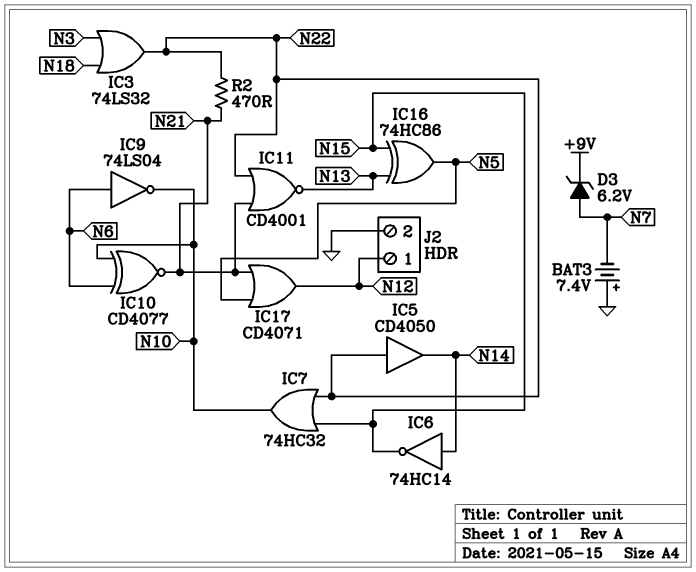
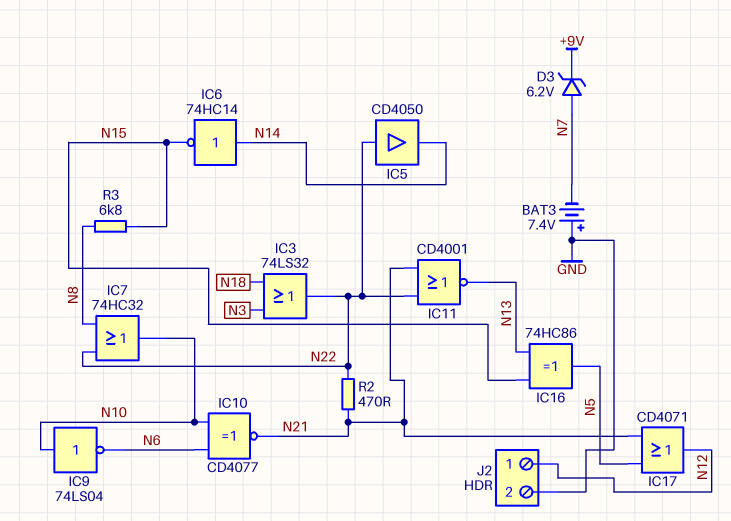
IC7: OR 74HC32 (in N15, in N22, out N10) -> OR 74HC32 (in N8, in N22, out N10)
IC9: NOT 74LS04 (in N6, out N10) -> NOT 74LS04 (in N10, out N6)
R3: none -> 6.8k (N8, N15)

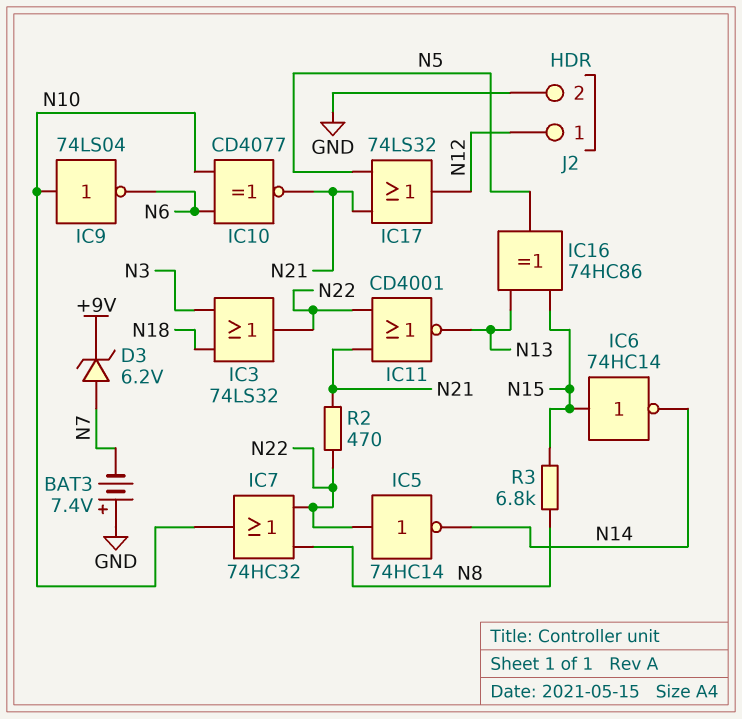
IC5: buffer CD4050 (in N22, out N14) -> NOT 74HC14 (in N22, out N14)
IC6: NOT 74HC14 (in N14, out N15) -> NOT 74HC14 (in N15, out N14)
IC17: OR CD4071 (in N5, in N21, out N12) -> OR 74LS32 (in N5, in N21, out N12)

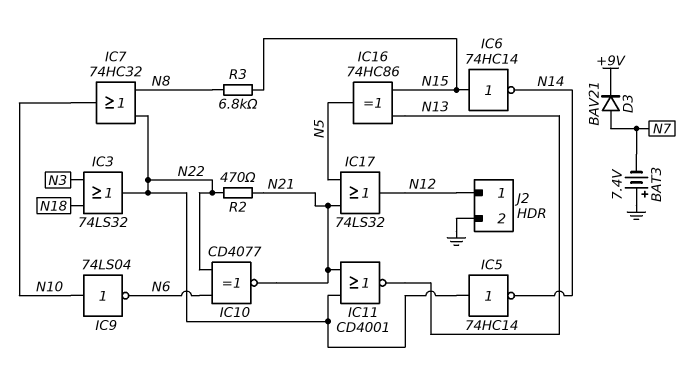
D3: zener 6.2V (A N7, K +9V) -> diode BAV21 (A N7, K +9V)
IC10: XNOR CD4077 (in N6, in N10, out N21) -> XNOR CD4077 (in N6, in N22, out N21)

